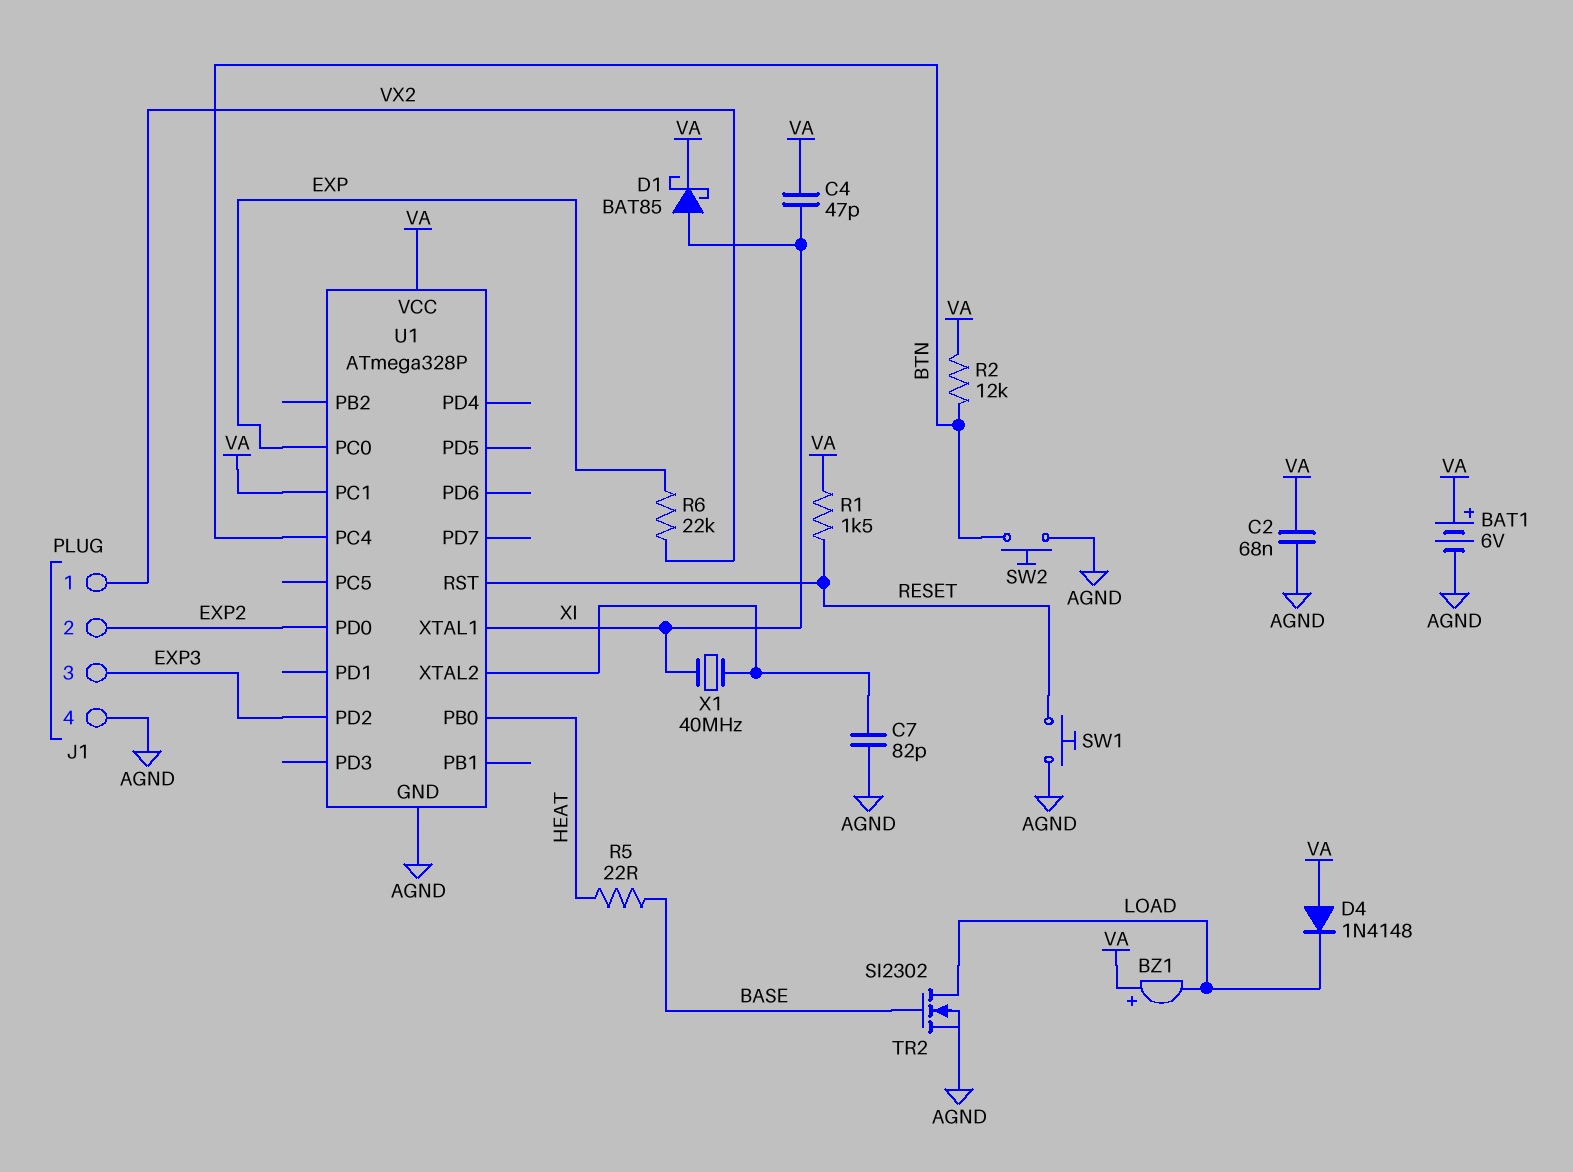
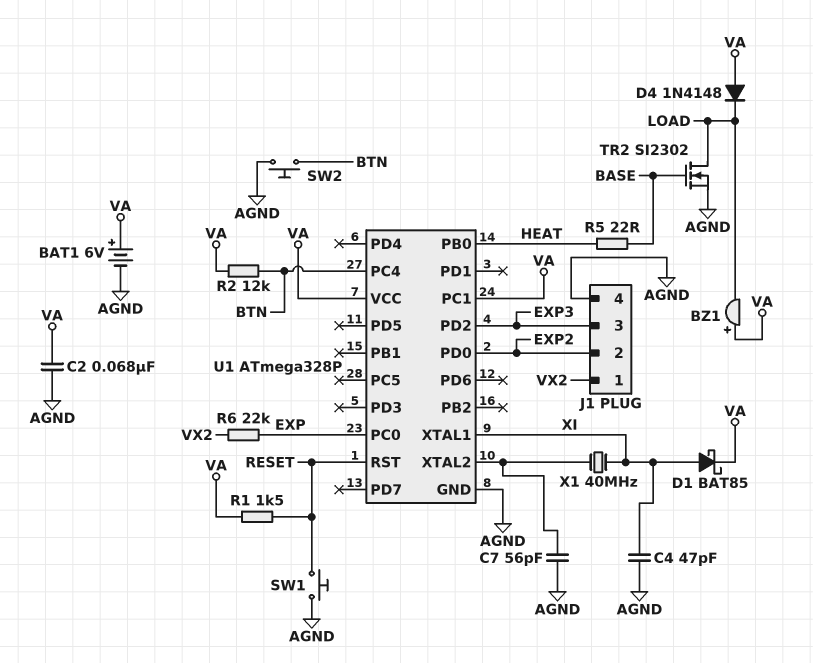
C4: 47pF (VA, XI) -> 47pF (AGND, XI)
C7: 82pF (AGND, U1/XTAL2) -> 56pF (AGND, U1/XTAL2)

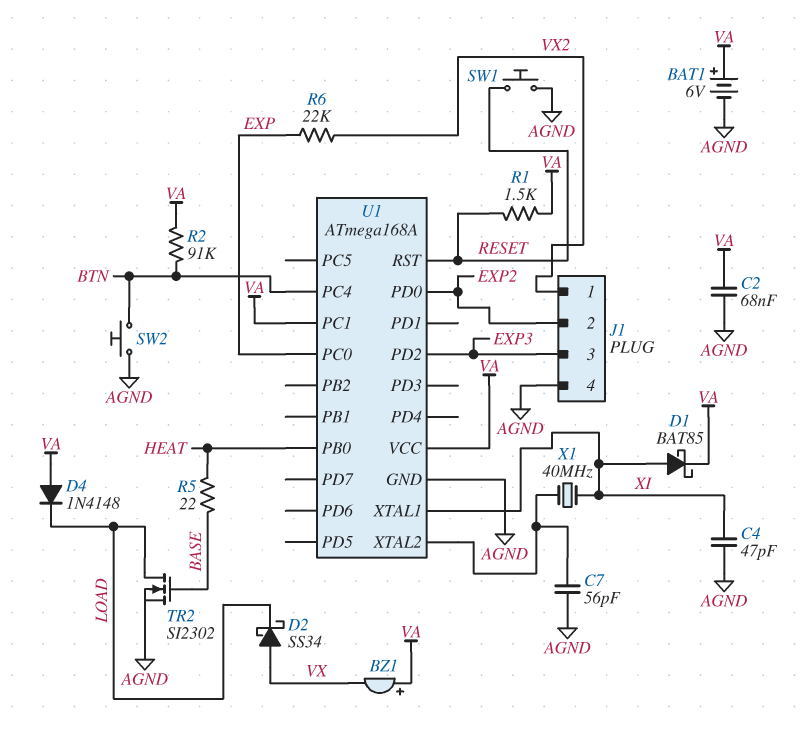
BZ1: buzzer (plus VA, minus LOAD) -> buzzer (plus VA, minus VX)
D2: none -> schottky SS34 (A VX, K LOAD)
R2: 12k (BTN, VA) -> 91k (BTN, VA)
U1: ATmega328P -> ATmega168A

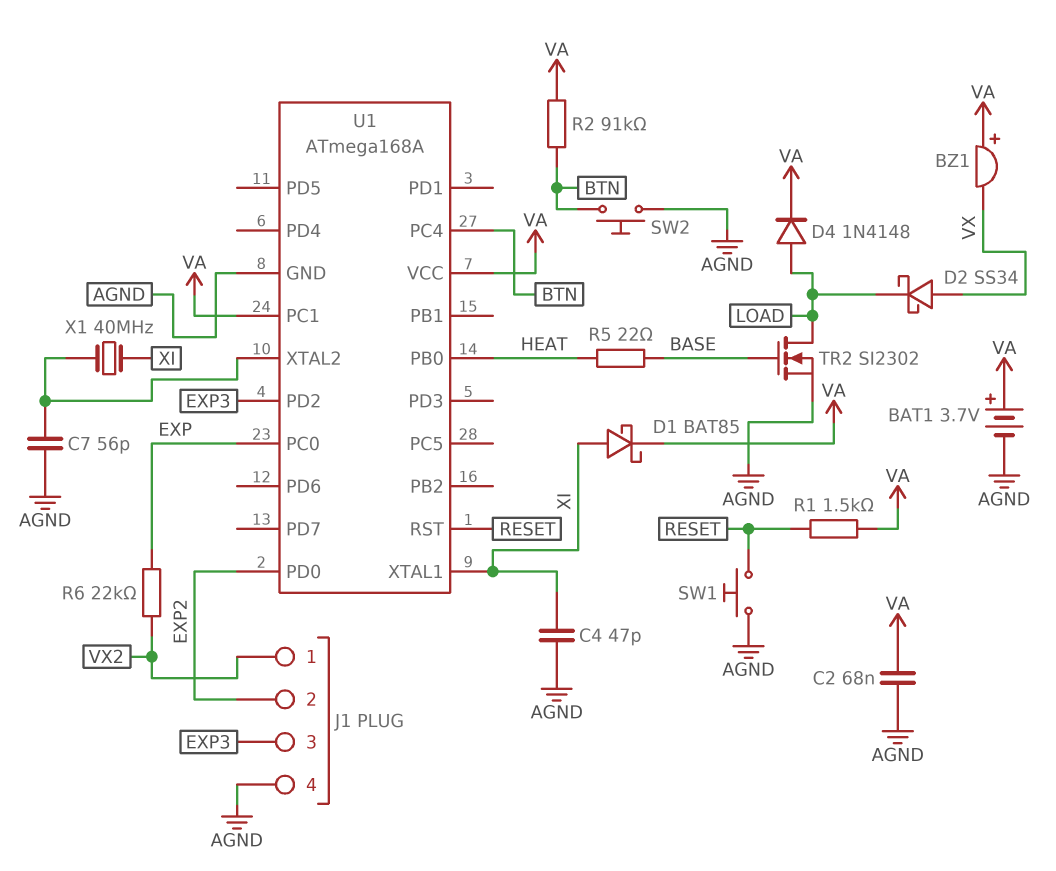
BAT1: 6V (plus VA, minus AGND) -> 3.7V (plus VA, minus AGND)
D4: diode 1N4148 (A VA, K LOAD) -> diode 1N4148 (A LOAD, K VA)

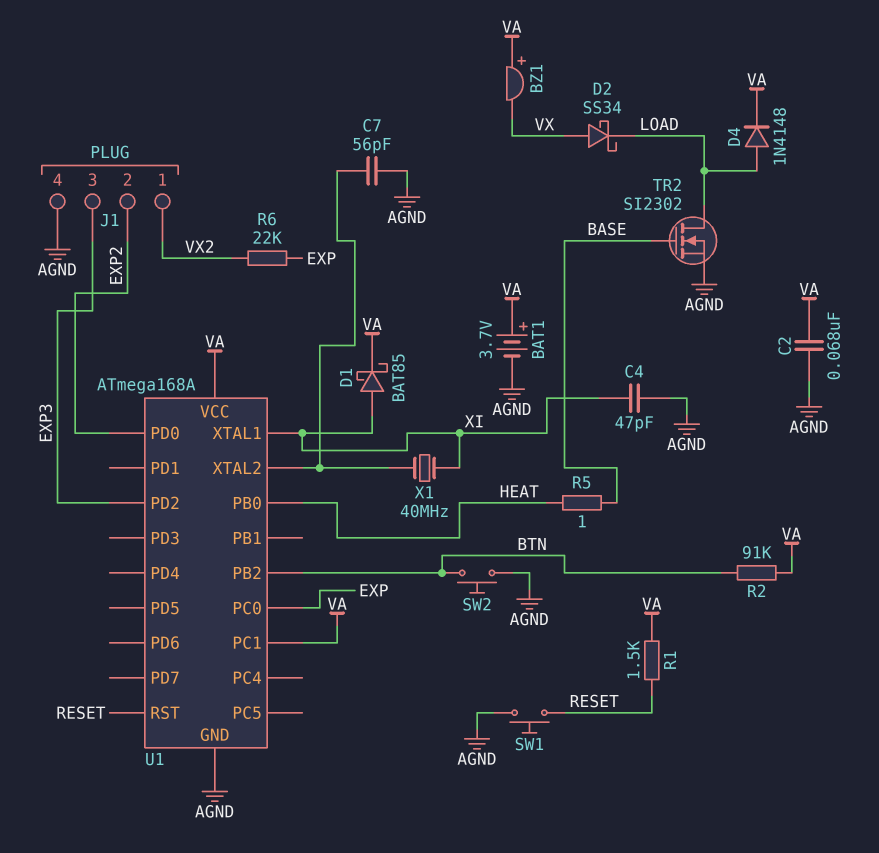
R5: 22 (BASE, HEAT) -> 1 (BASE, HEAT)
U1 pin PB2: none -> BTN
U1 pin PC4: BTN -> none

